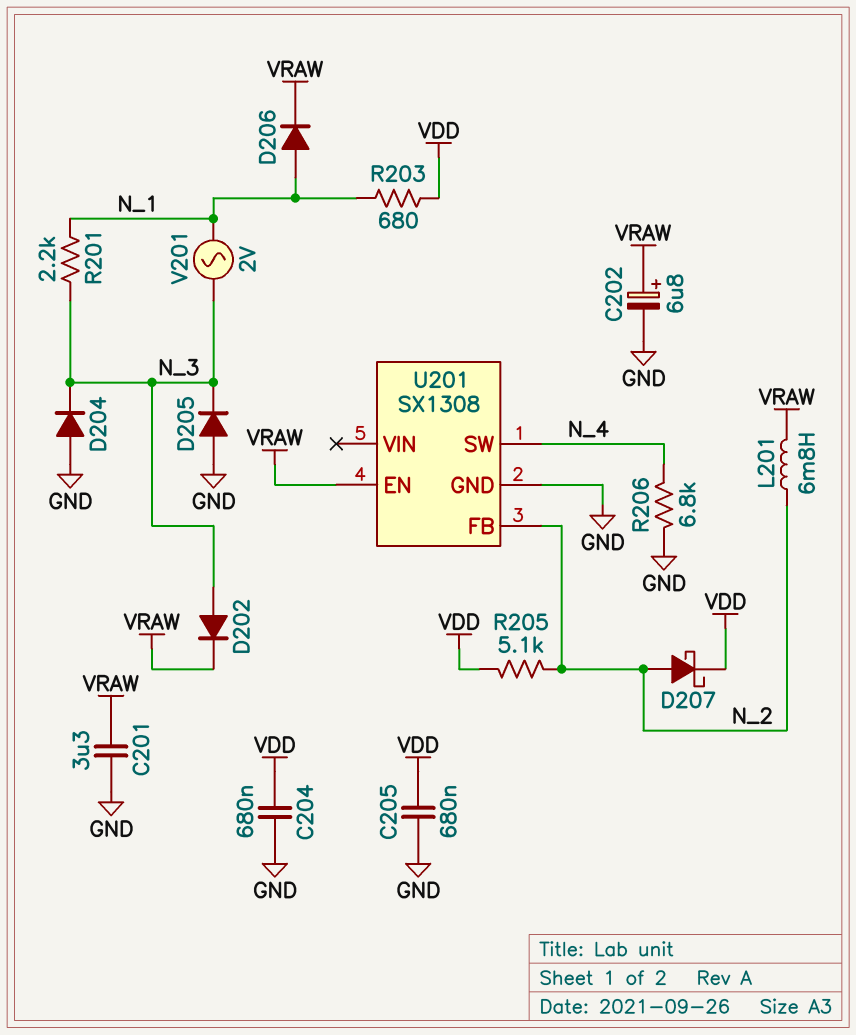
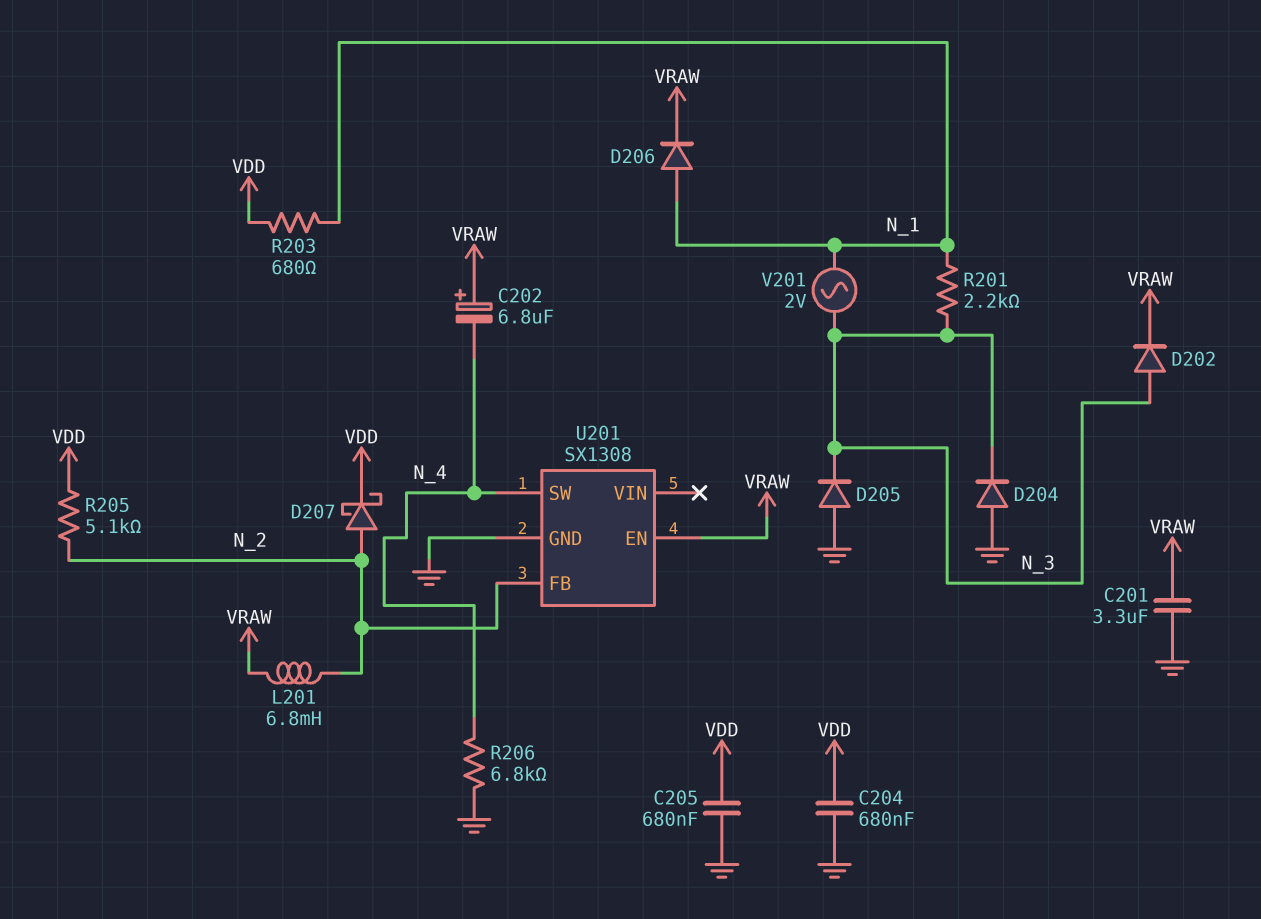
C202: 6.8uF (plus VRAW, minus GND) -> 6.8uF (plus VRAW, minus N_4)

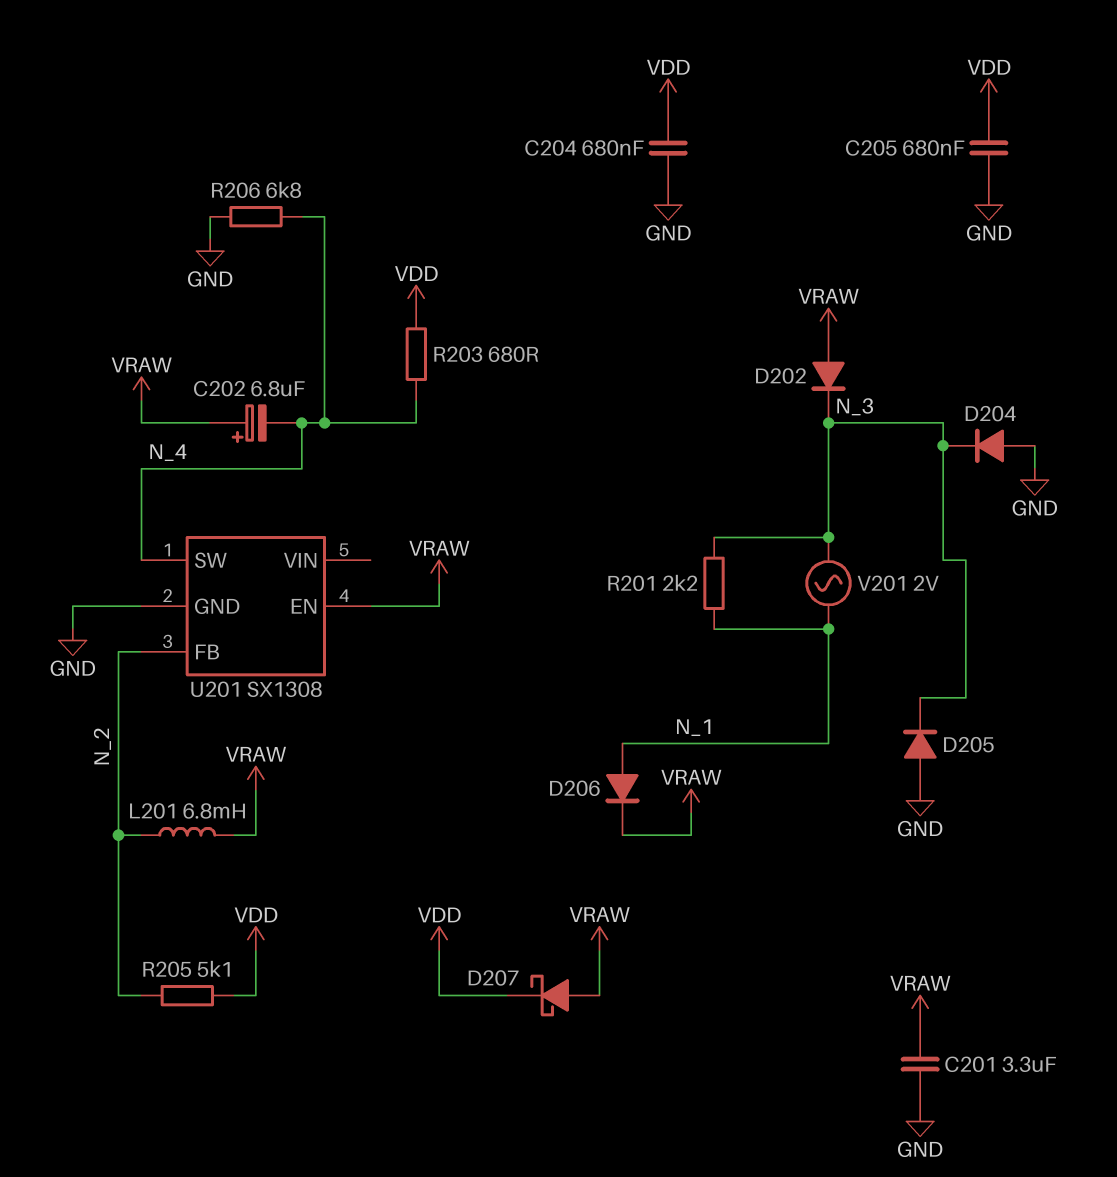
D202: diode (A N_3, K VRAW) -> diode (A VRAW, K N_3)
D207: schottky (A N_2, K VDD) -> schottky (A VRAW, K VDD)
R203: 680 (N_1, VDD) -> 680 (N_4, VDD)

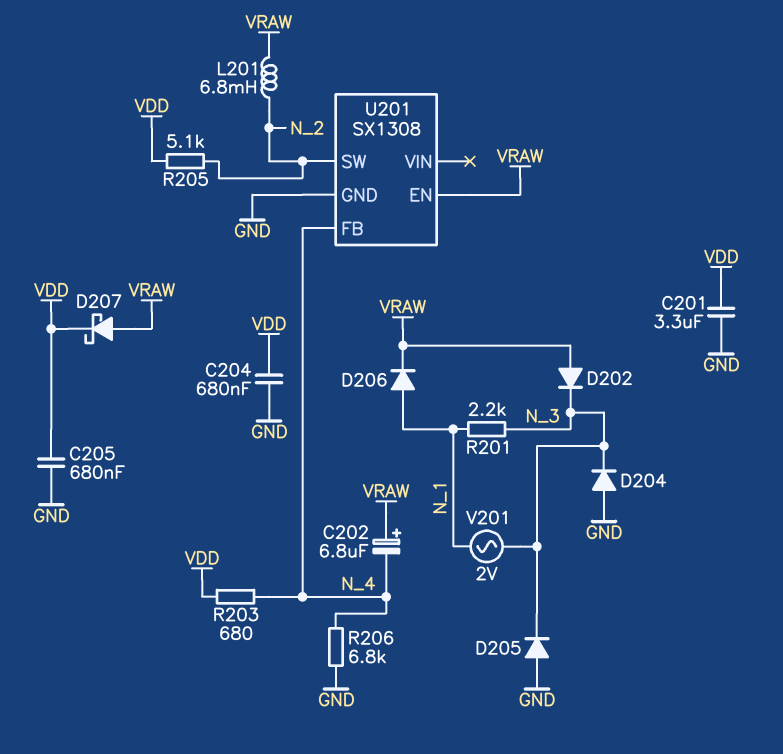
C201: 3.3uF (GND, VRAW) -> 3.3uF (GND, VDD)
U201 pin FB: N_2 -> N_4
U201 pin SW: N_4 -> N_2

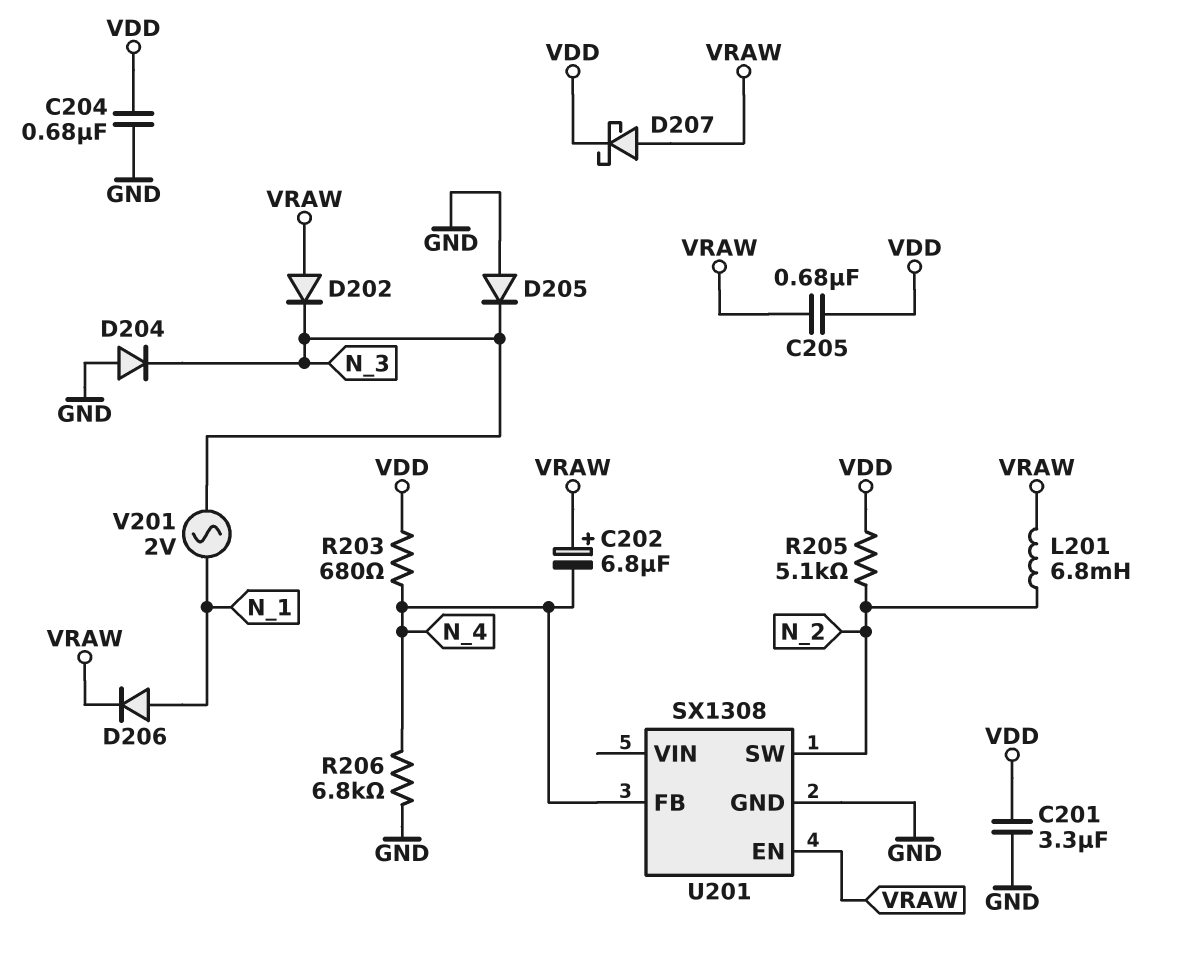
C205: 680nF (GND, VDD) -> 680nF (VDD, VRAW)
R201: 2.2k (N_1, N_3) -> none

